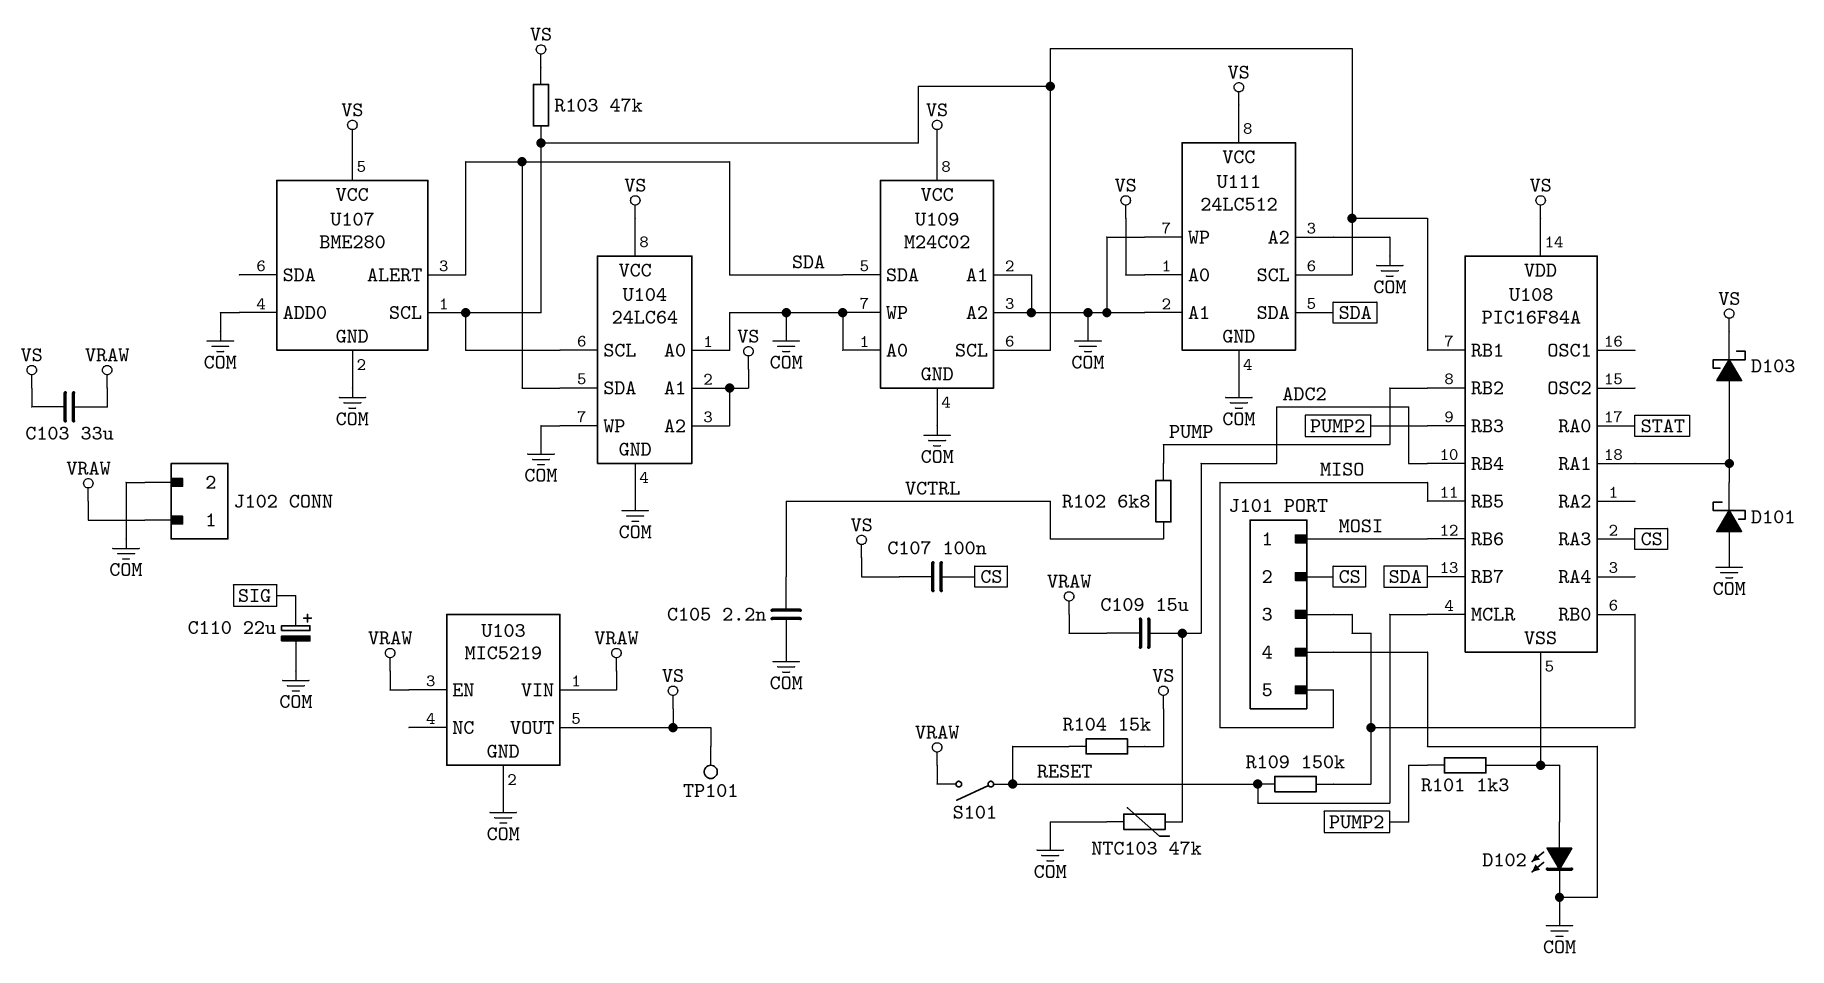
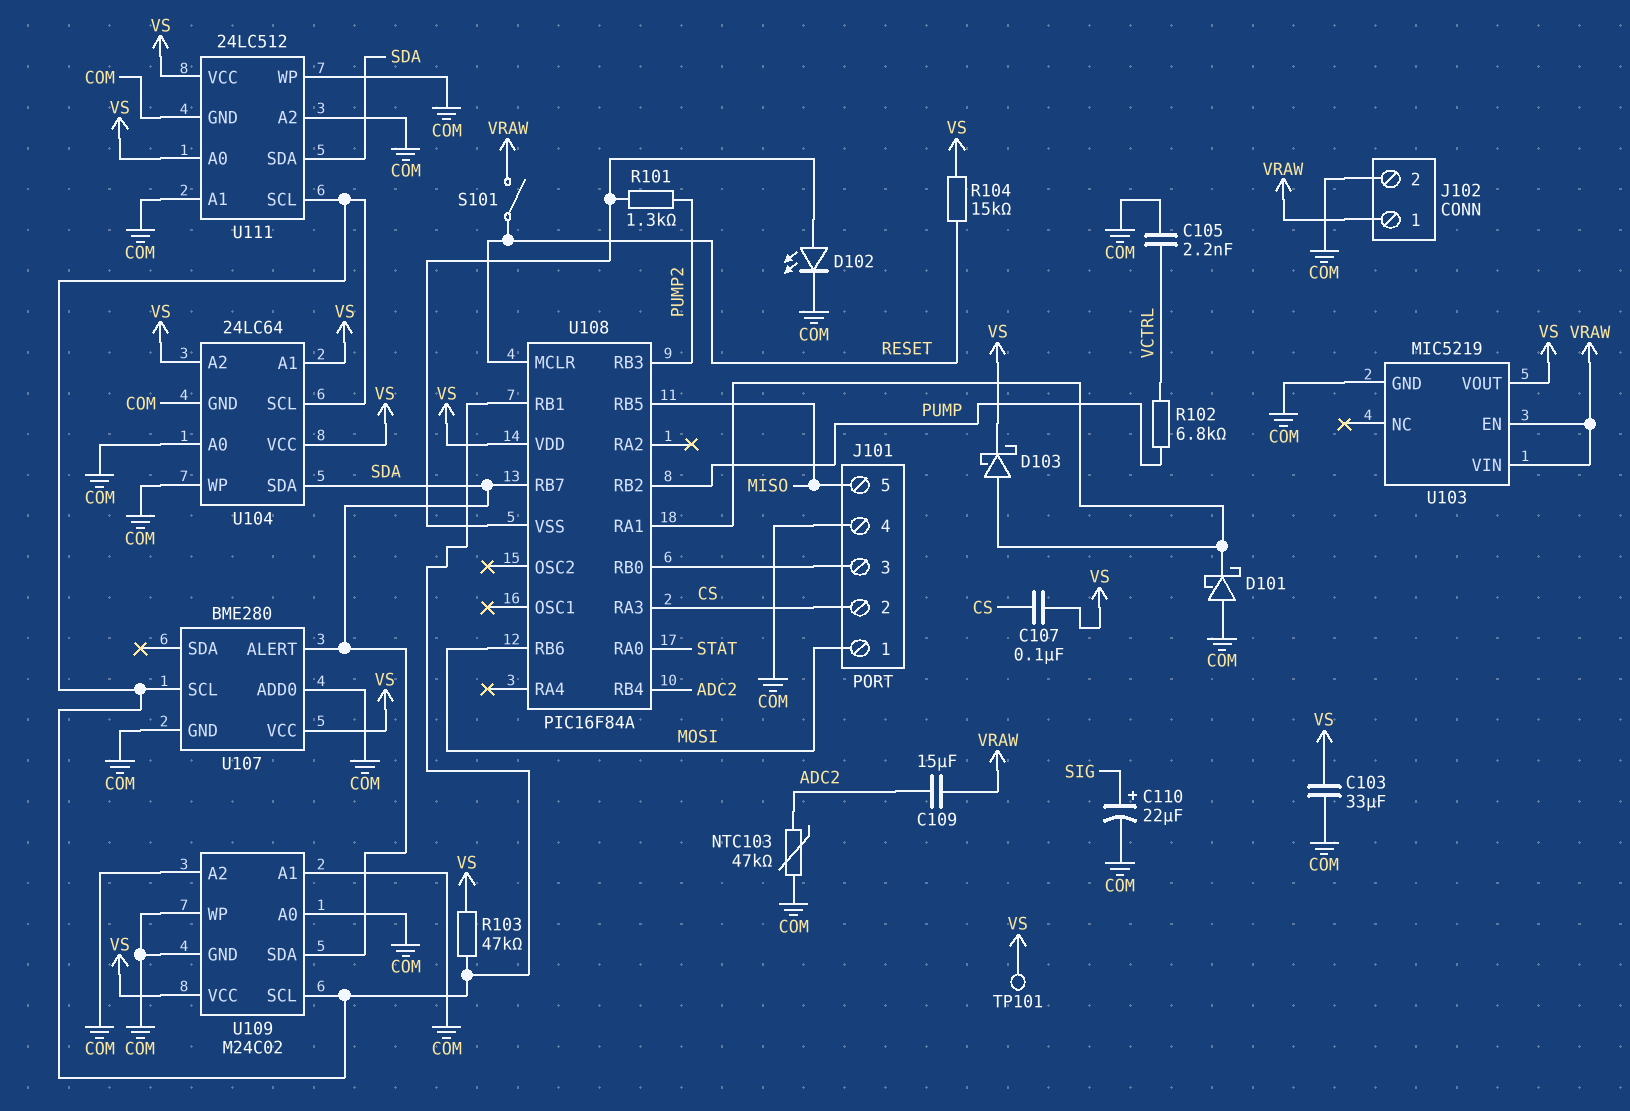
C103: 33uF (VRAW, VS) -> 33uF (COM, VS)
R109: 150k (J101/3, RESET) -> none

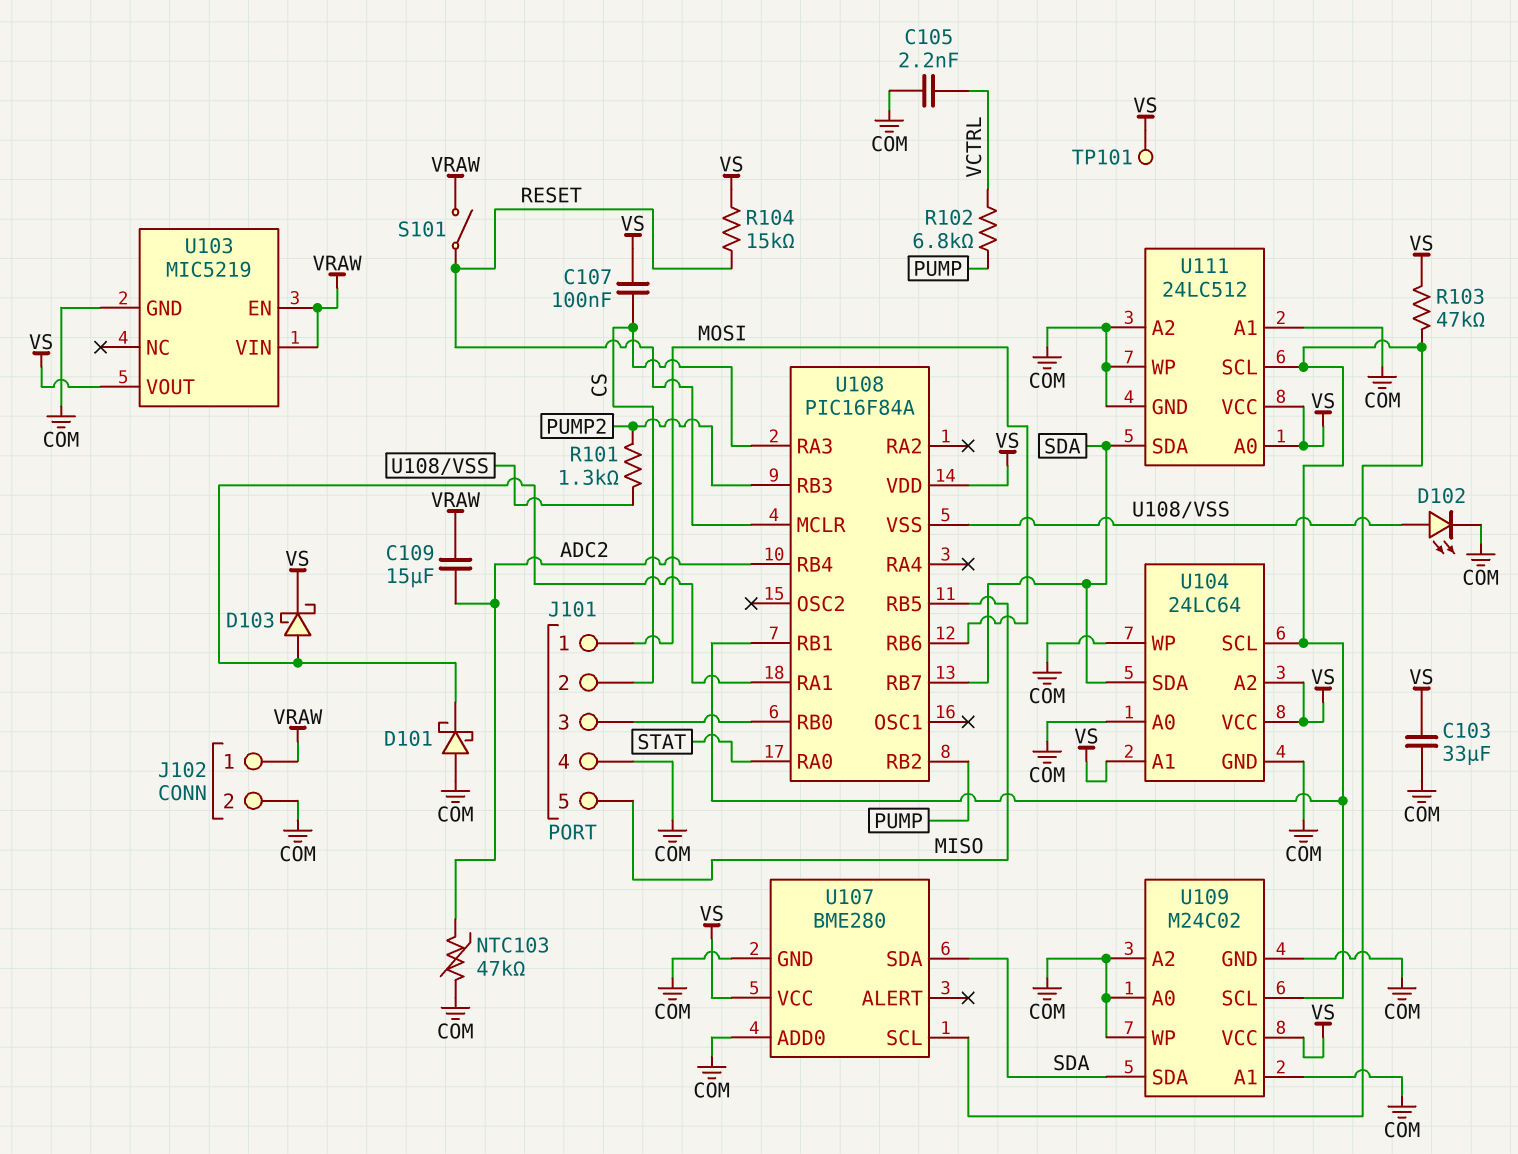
C110: 22uF (plus SIG, minus COM) -> none
U107 pin ALERT: SDA -> none
U107 pin SDA: none -> SDA

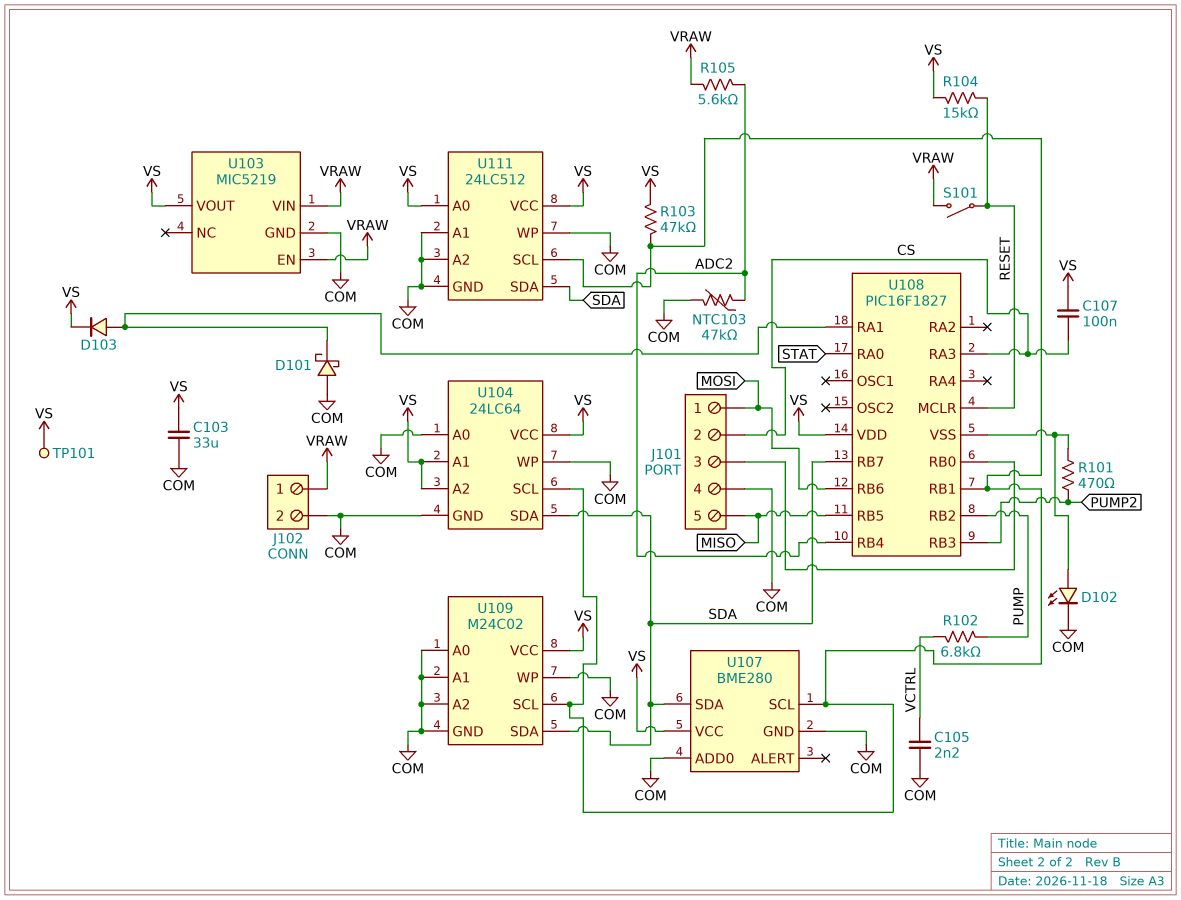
C109: 15uF (ADC2, VRAW) -> none
D103: schottky (A U108/RA1, K VS) -> diode (A U108/RA1, K VS)
R101: 1.3k (PUMP2, U108/VSS) -> 470 (PUMP2, U108/VSS)
R105: none -> 5.6k (ADC2, VRAW)
U108: PIC16F84A -> PIC16F1827

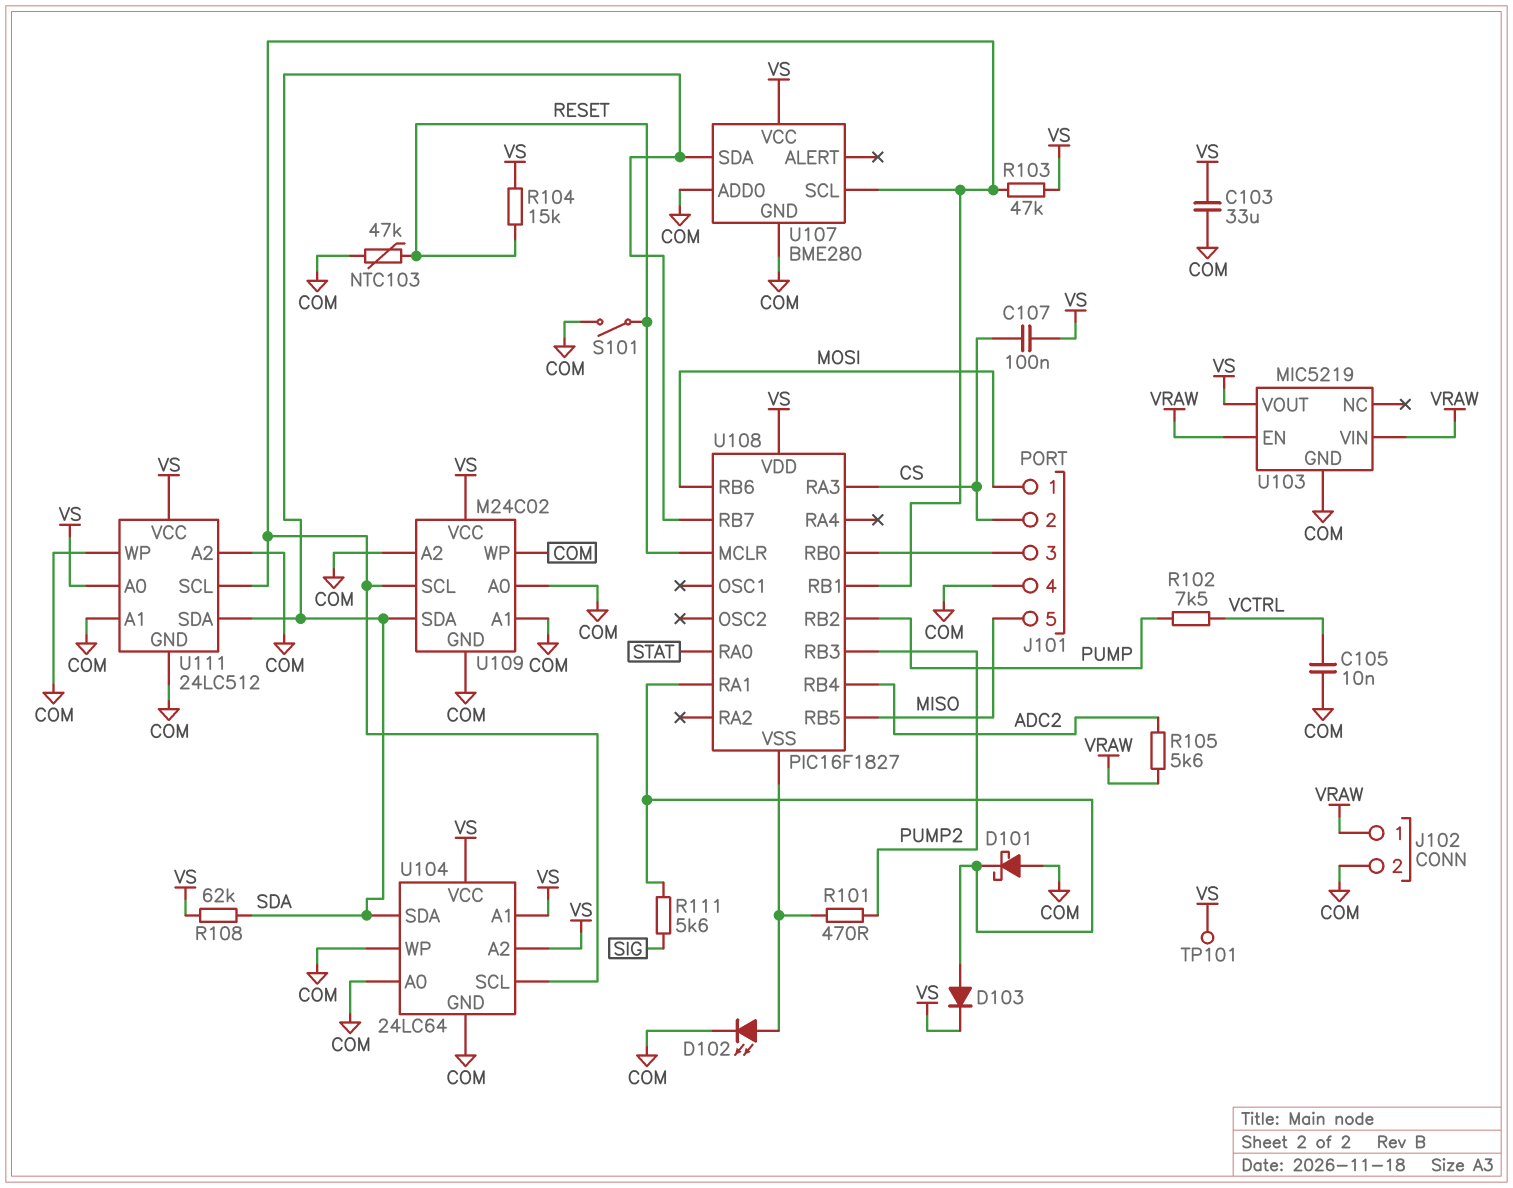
C105: 2.2nF (COM, VCTRL) -> 10nF (COM, VCTRL)
NTC103: 47k (ADC2, COM) -> 47k (COM, RESET)
R102: 6.8k (PUMP, VCTRL) -> 7.5k (PUMP, VCTRL)
R108: none -> 62k (SDA, VS)
R111: none -> 5.6k (SIG, U108/RA1)
S101: switch (RESET, VRAW) -> switch (COM, RESET)

